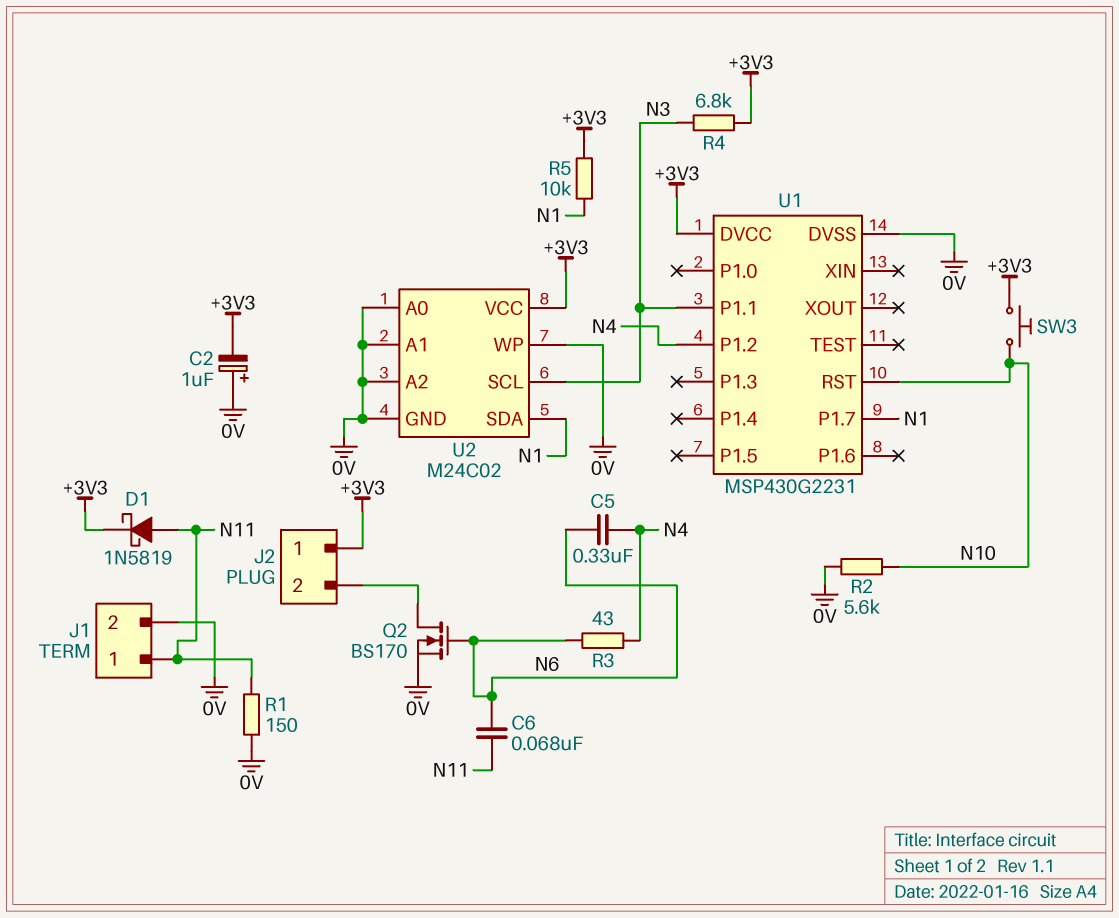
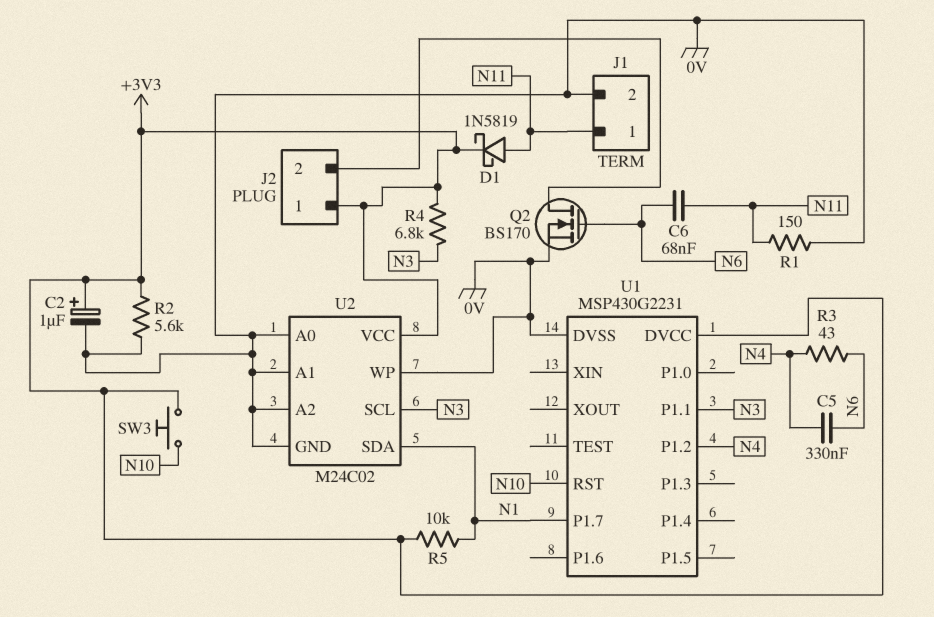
C2: 1uF (plus 0V, minus +3V3) -> 1uF (plus +3V3, minus 0V)
R2: 5.6k (0V, N10) -> 5.6k (+3V3, 0V)

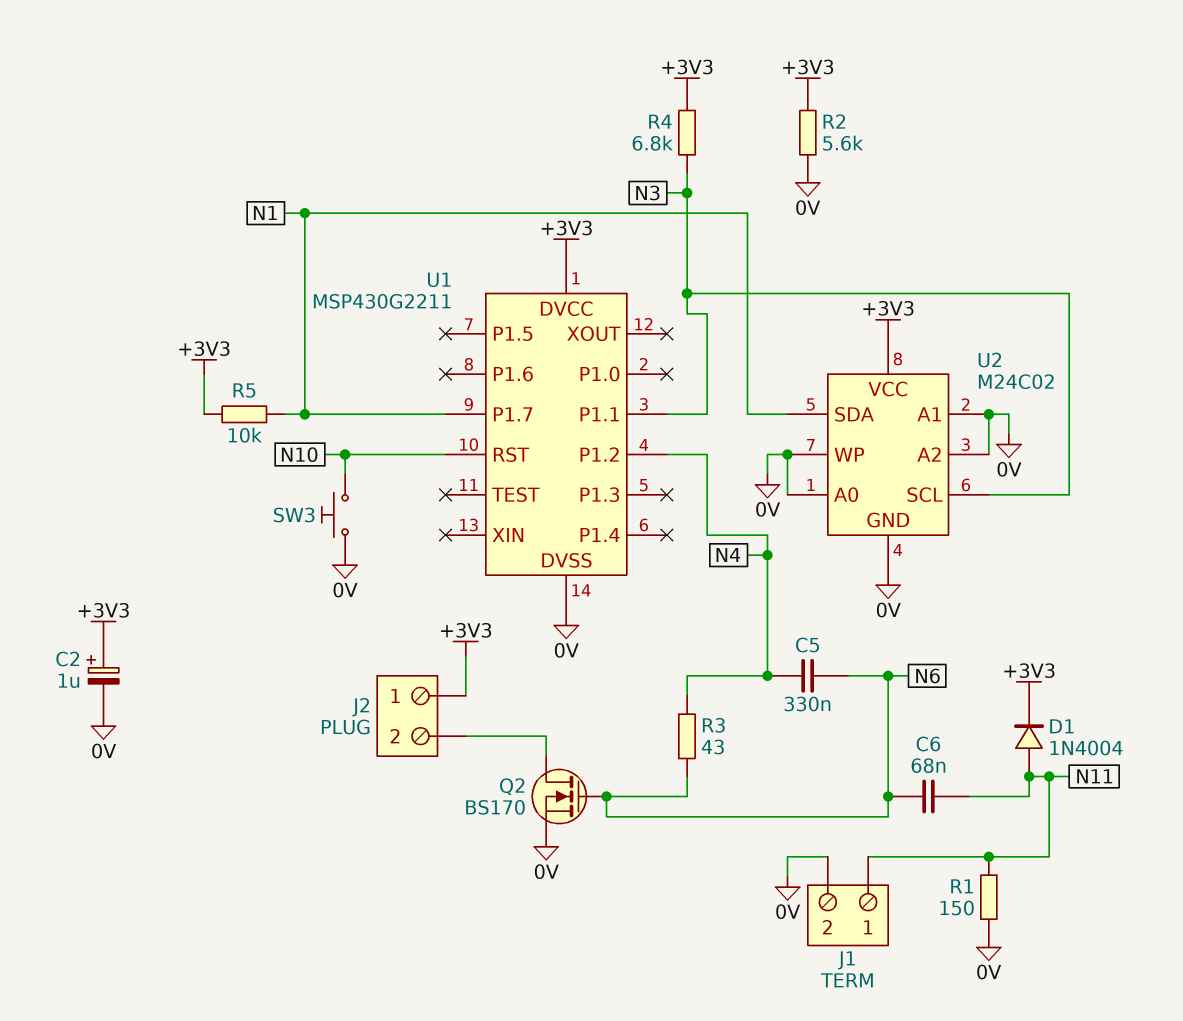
D1: schottky 1N5819 (A N11, K +3V3) -> diode 1N4004 (A N11, K +3V3)
SW3: button (+3V3, N10) -> button (0V, N10)
U1: MSP430G2231 -> MSP430G2211

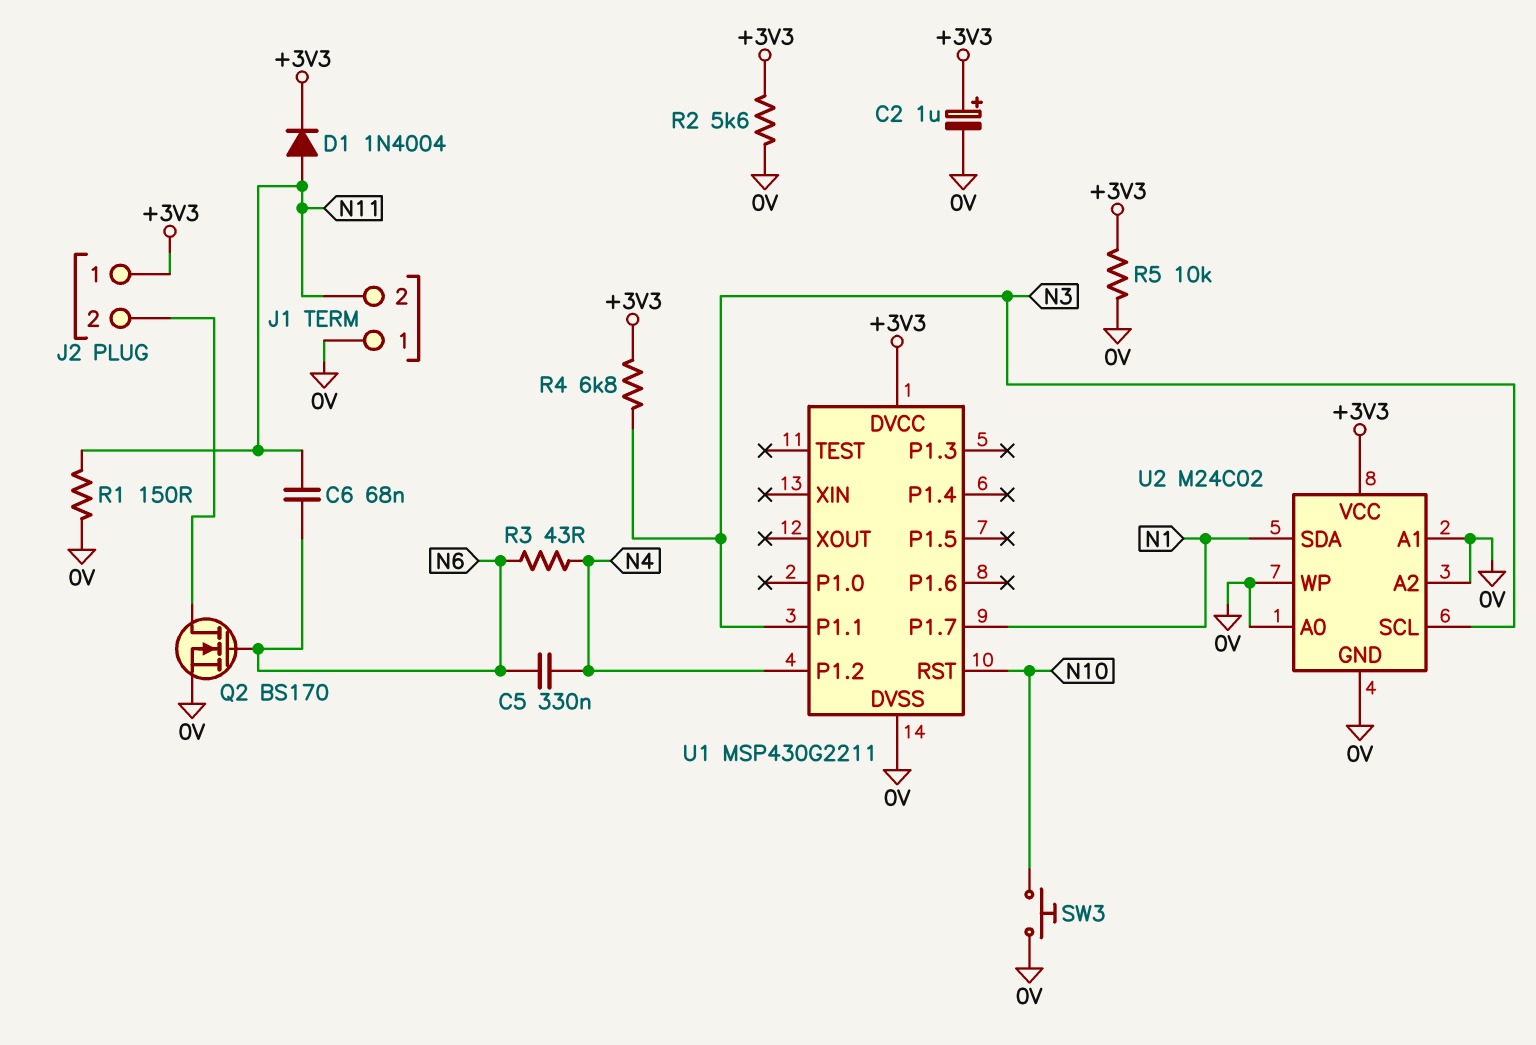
J1 pin 1: N11 -> 0V
J1 pin 2: 0V -> N11
R5: 10k (+3V3, N1) -> 10k (+3V3, 0V)

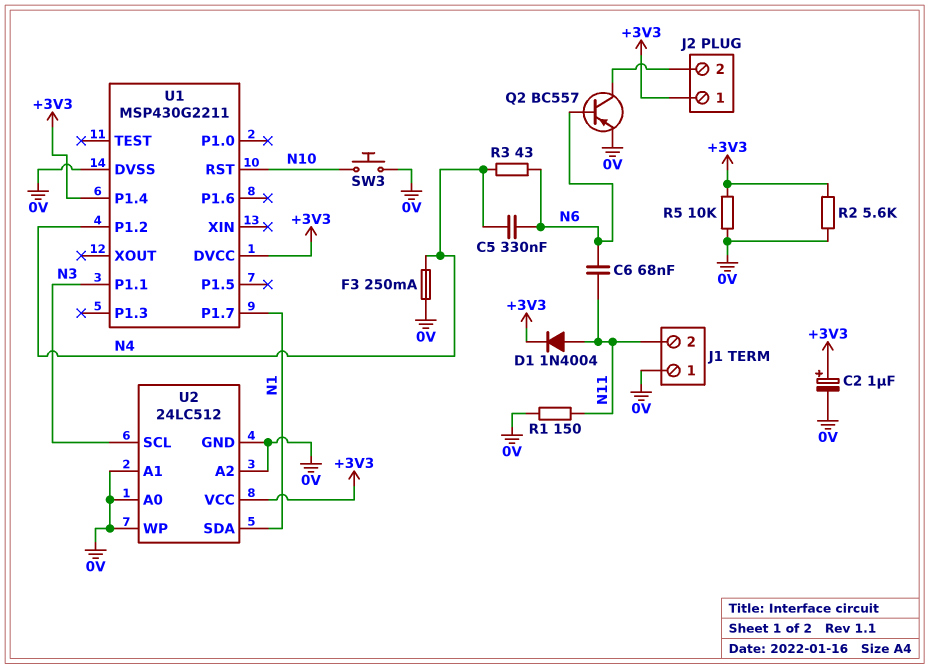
F3: none -> 250mA (0V, N4)
Q2: NMOS BS170 (G N6, D J2/2, S 0V) -> PNP BC557 (B N6, C J2/2, E 0V)
R4: 6.8k (+3V3, N3) -> none
U1 pin P1.4: none -> +3V3
U2: M24C02 -> 24LC512

